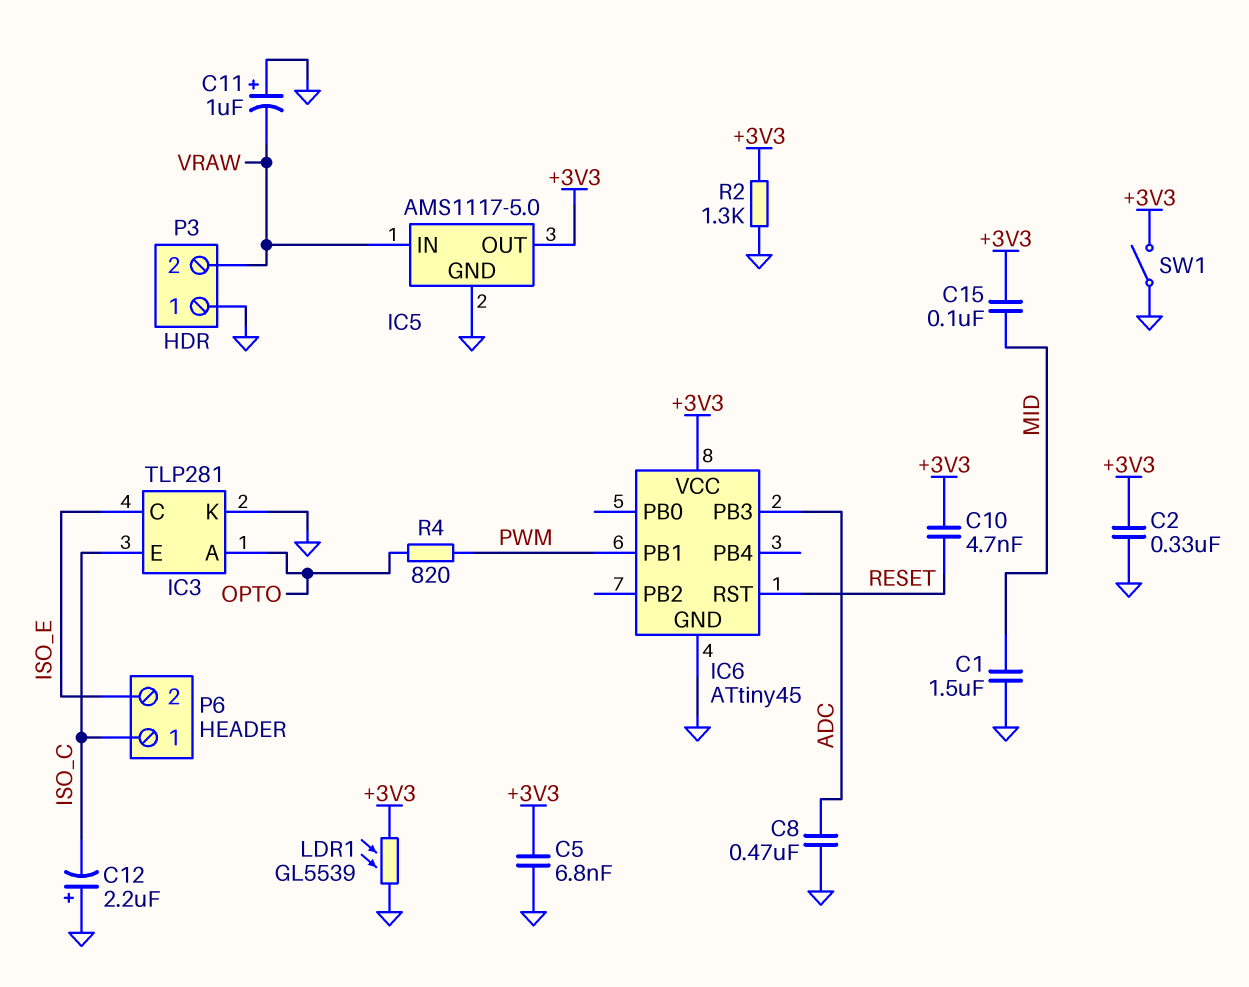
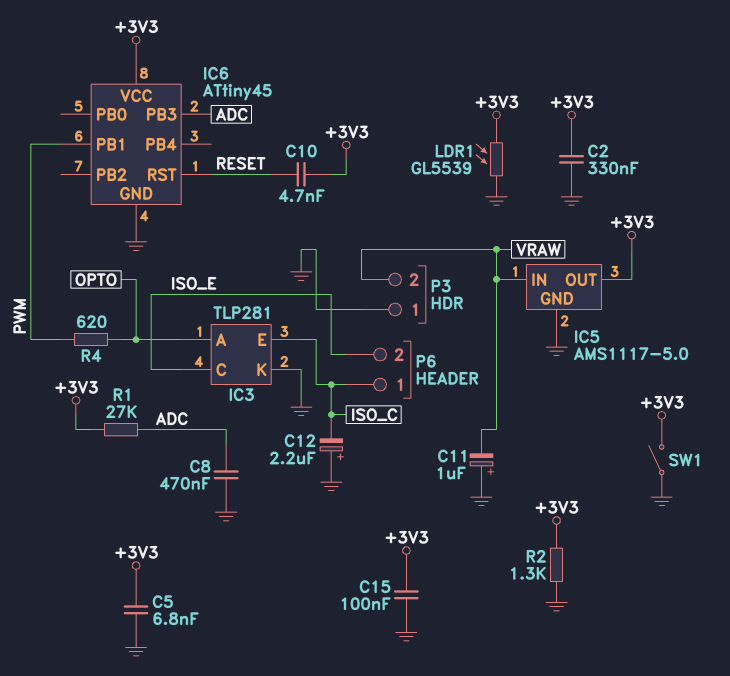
C1: 1.5uF (GND, MID) -> none
C15: 100nF (+3V3, MID) -> 100nF (+3V3, GND)
R1: none -> 27k (+3V3, ADC)
R4: 820 (OPTO, PWM) -> 620 (OPTO, PWM)

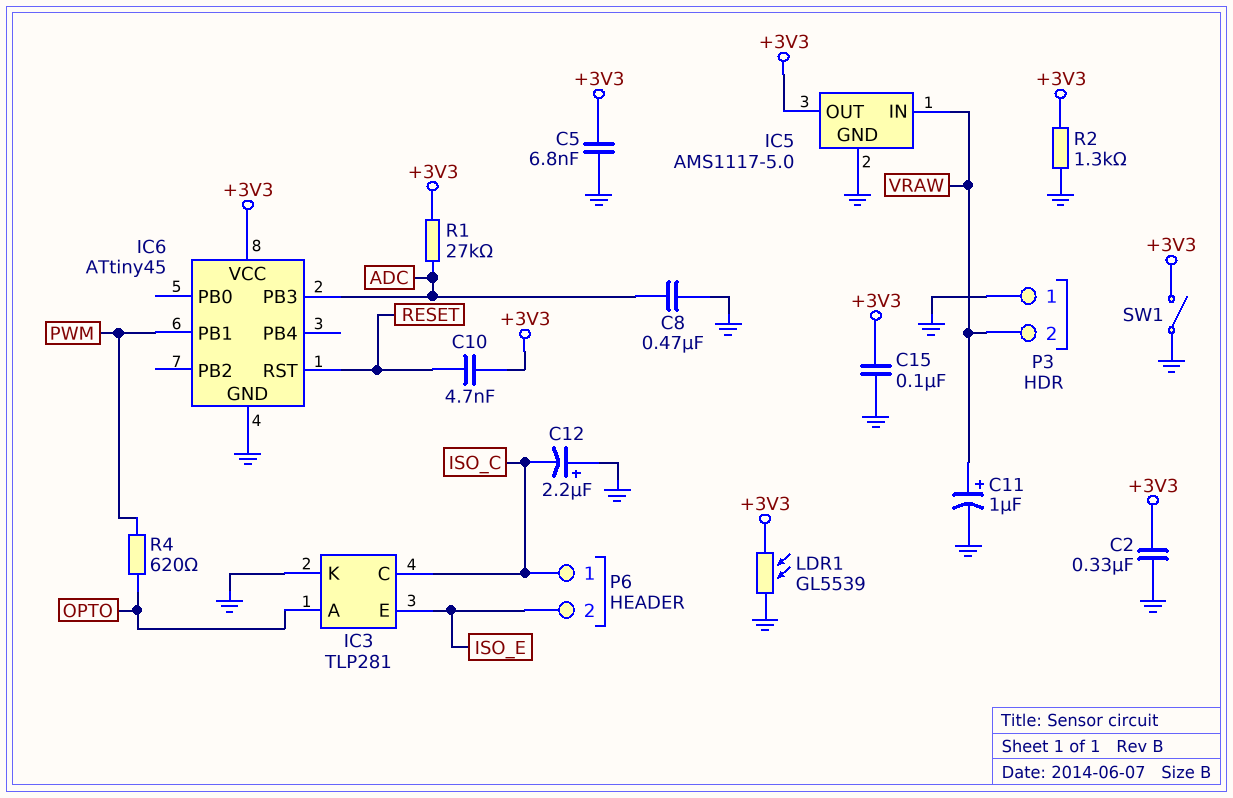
C11: 1uF (plus GND, minus VRAW) -> 1uF (plus VRAW, minus GND)
IC3 pin C: ISO_E -> ISO_C
IC3 pin E: ISO_C -> ISO_E

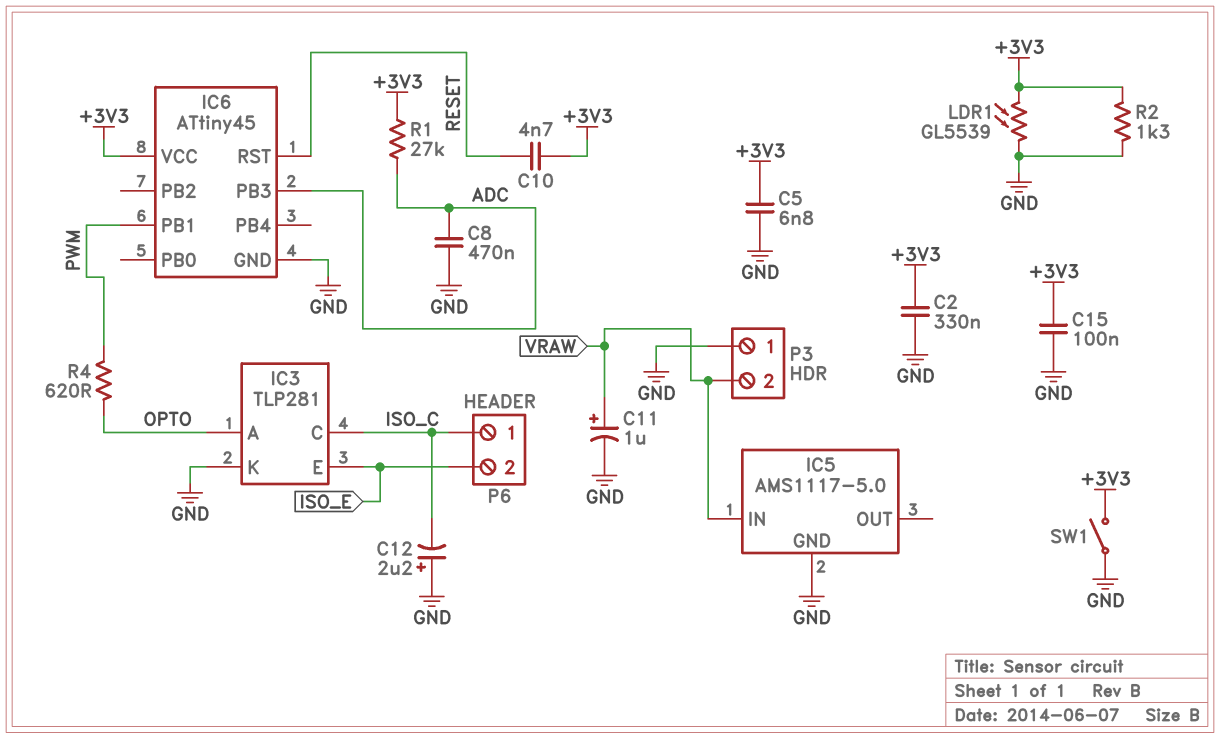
IC5 pin OUT: +3V3 -> none

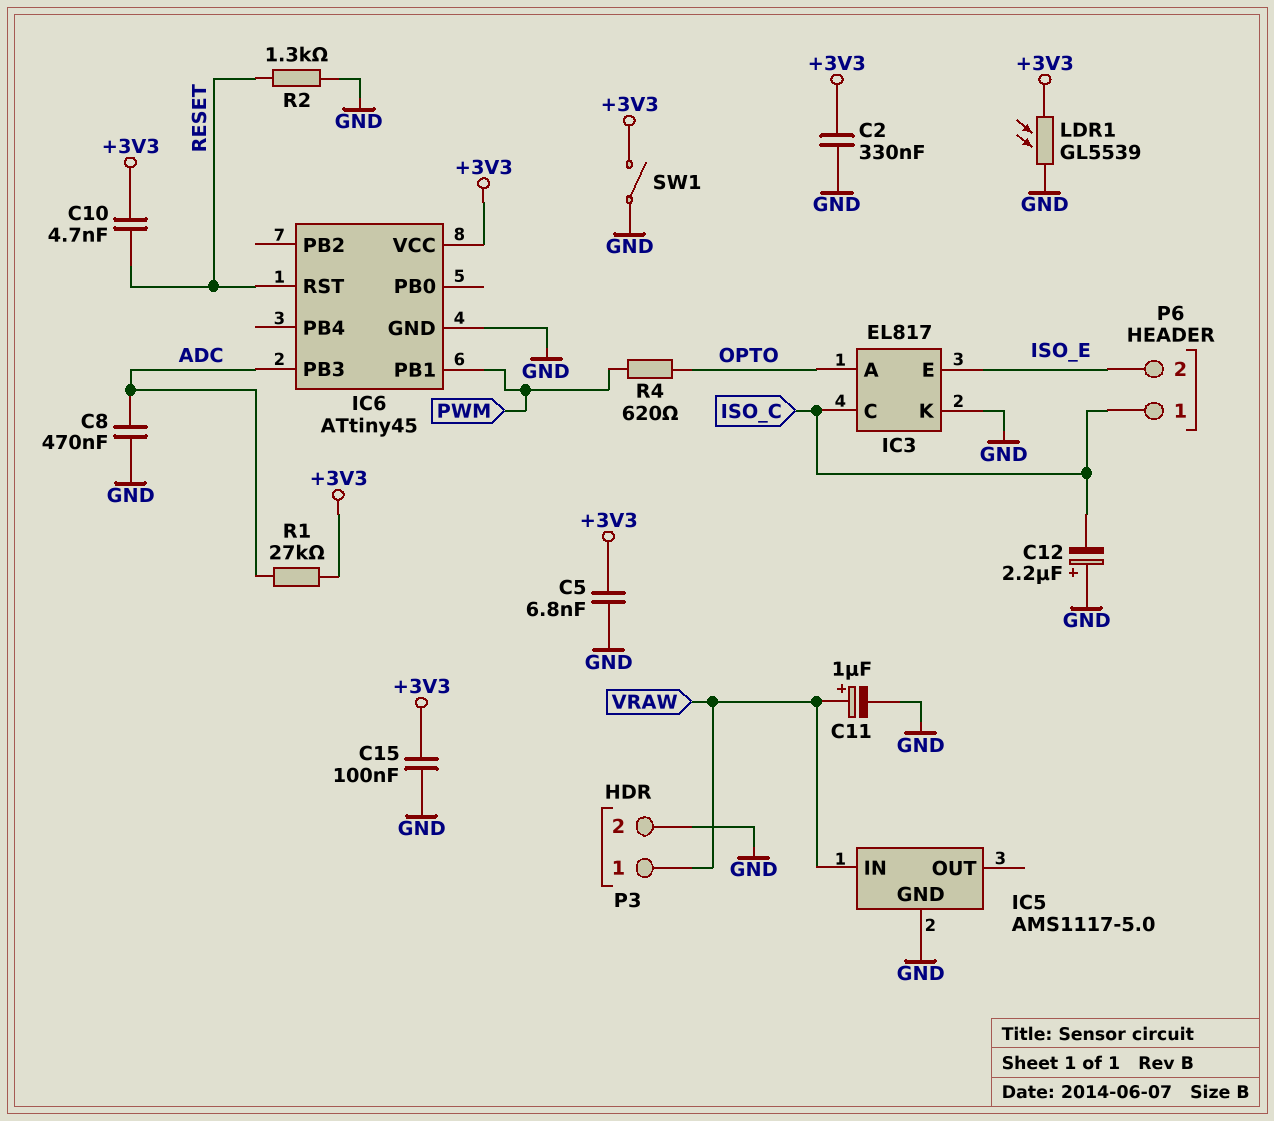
IC3: TLP281 -> EL817
P3 pin 1: GND -> VRAW
P3 pin 2: VRAW -> GND
R2: 1.3k (+3V3, GND) -> 1.3k (GND, RESET)

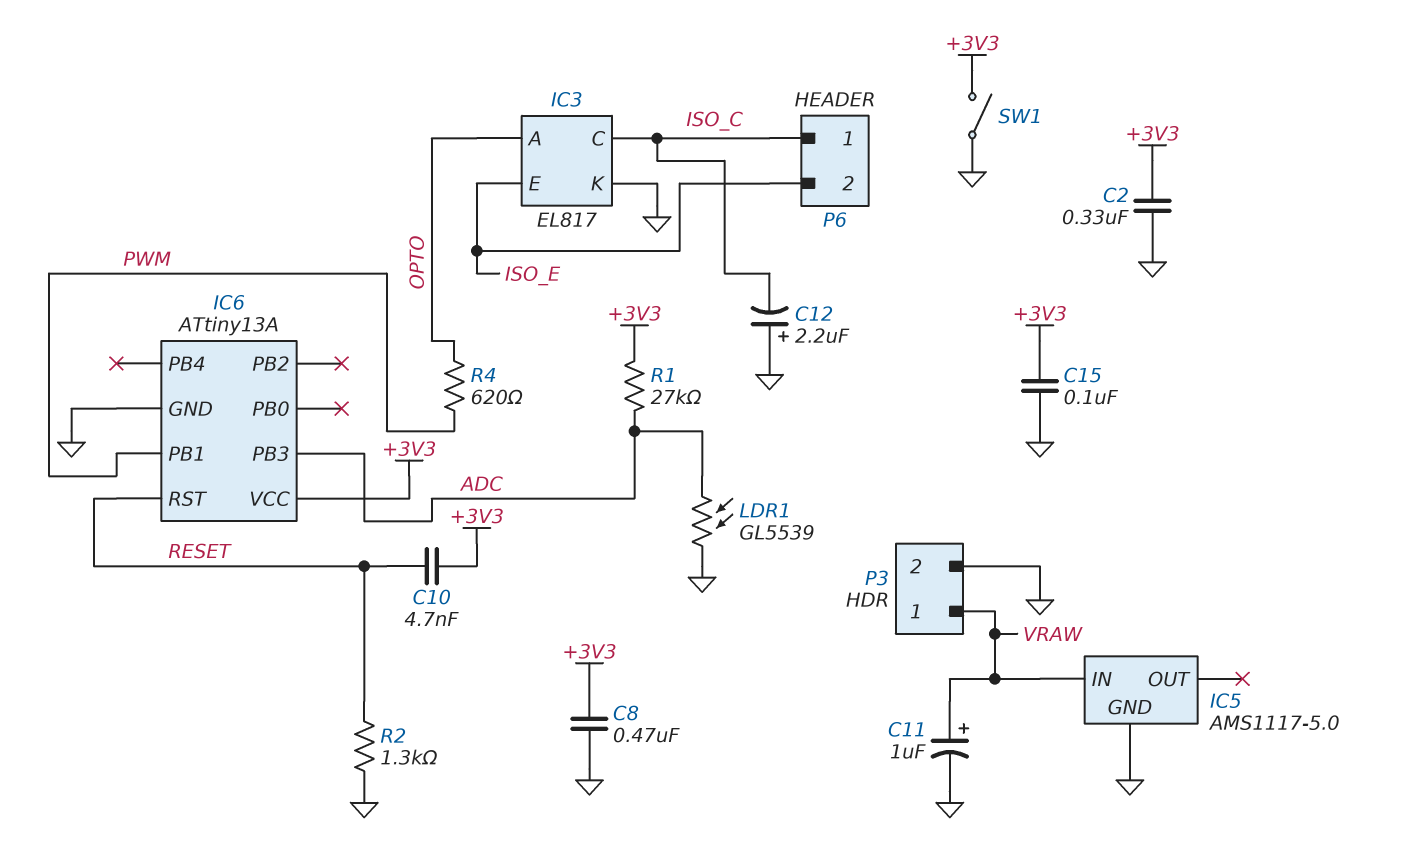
C5: 6.8nF (+3V3, GND) -> none
C8: 470nF (ADC, GND) -> 470nF (+3V3, GND)
IC6: ATtiny45 -> ATtiny13A
LDR1: GL5539 (+3V3, GND) -> GL5539 (ADC, GND)

